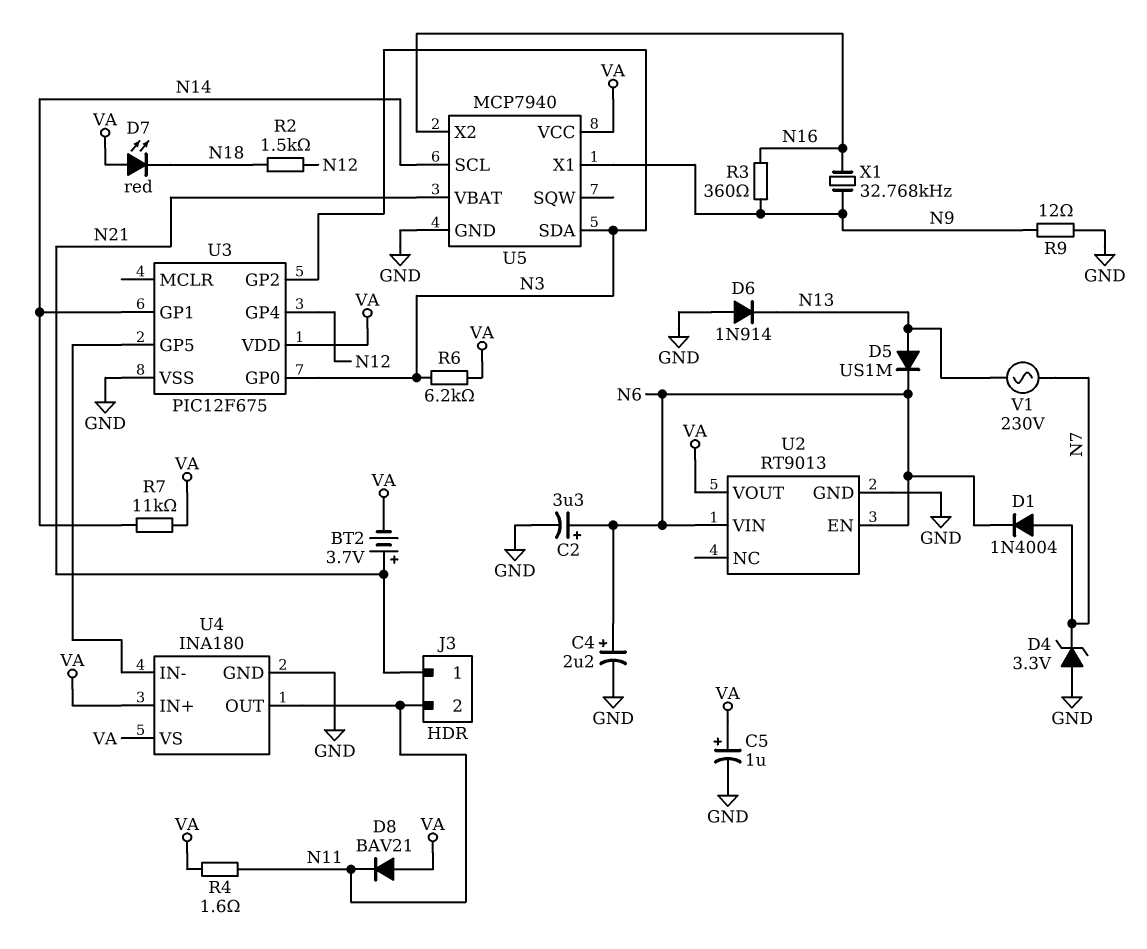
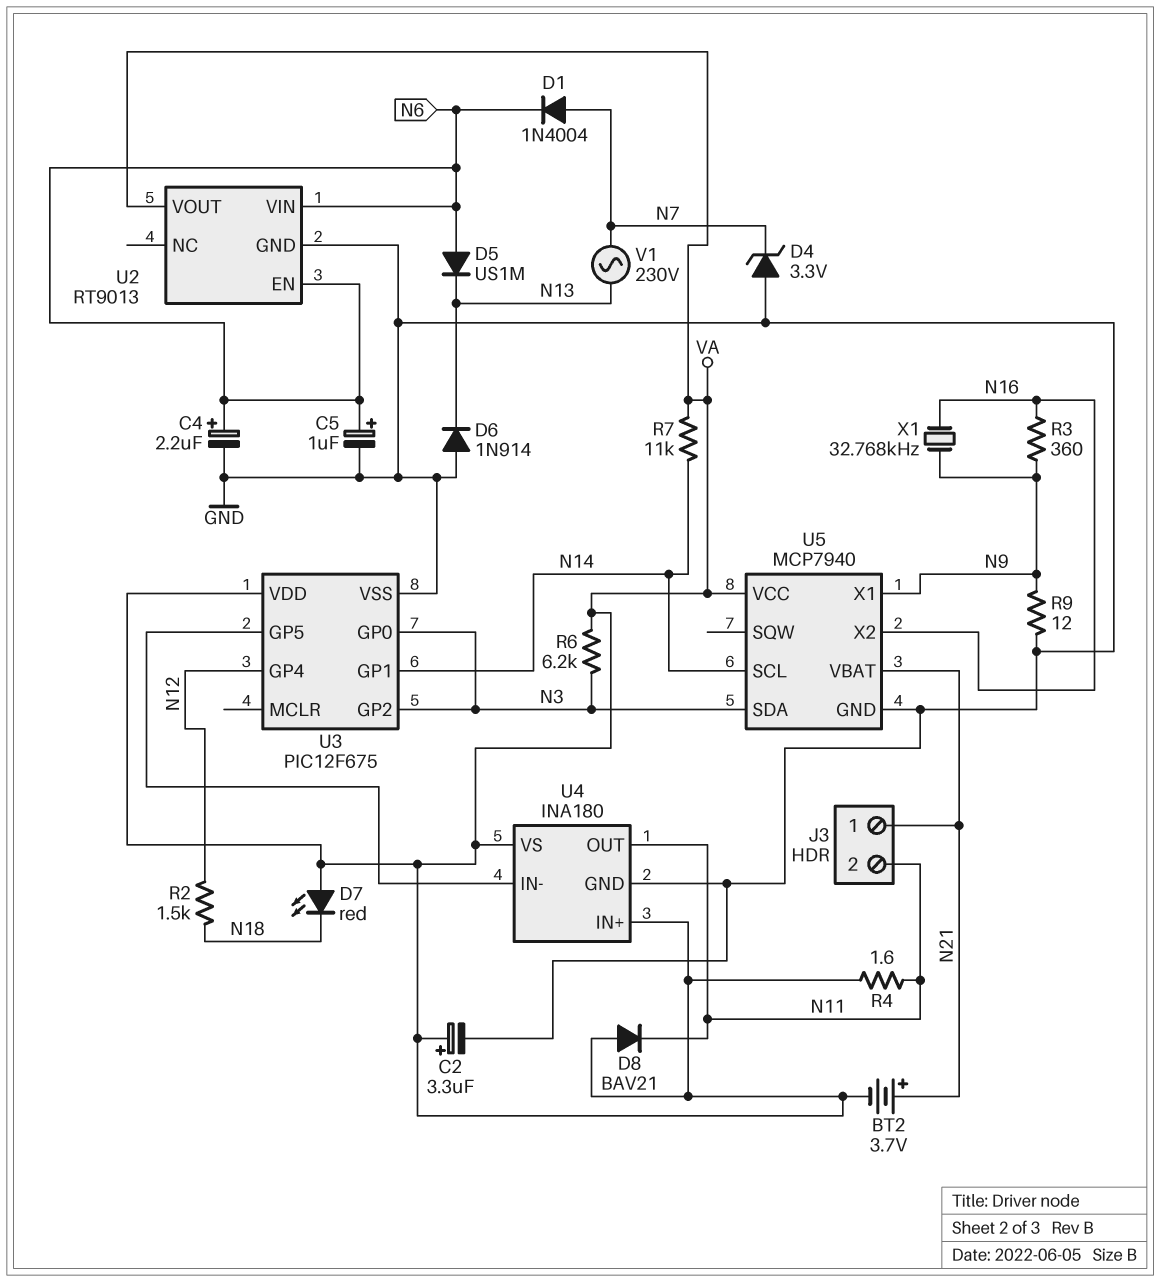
C2: 3.3uF (plus N6, minus GND) -> 3.3uF (plus VA, minus GND)
C5: 1uF (plus VA, minus GND) -> 1uF (plus N6, minus GND)
D5: diode US1M (A N13, K N6) -> diode US1M (A N6, K N13)

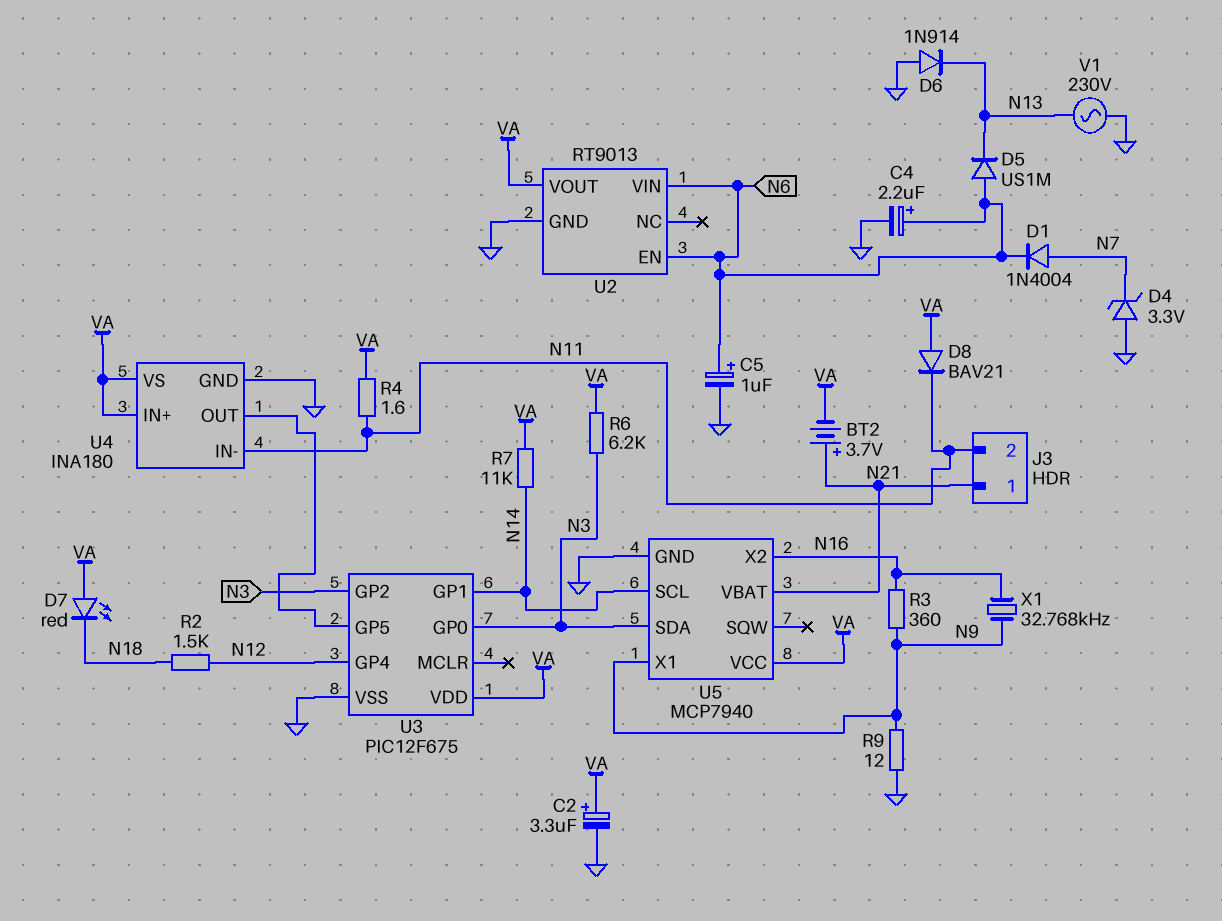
U4 pin IN-: U3/GP5 -> N11
U4 pin OUT: N11 -> U3/GP5
V1: AC 230V (N7, N13) -> AC 230V (GND, N13)

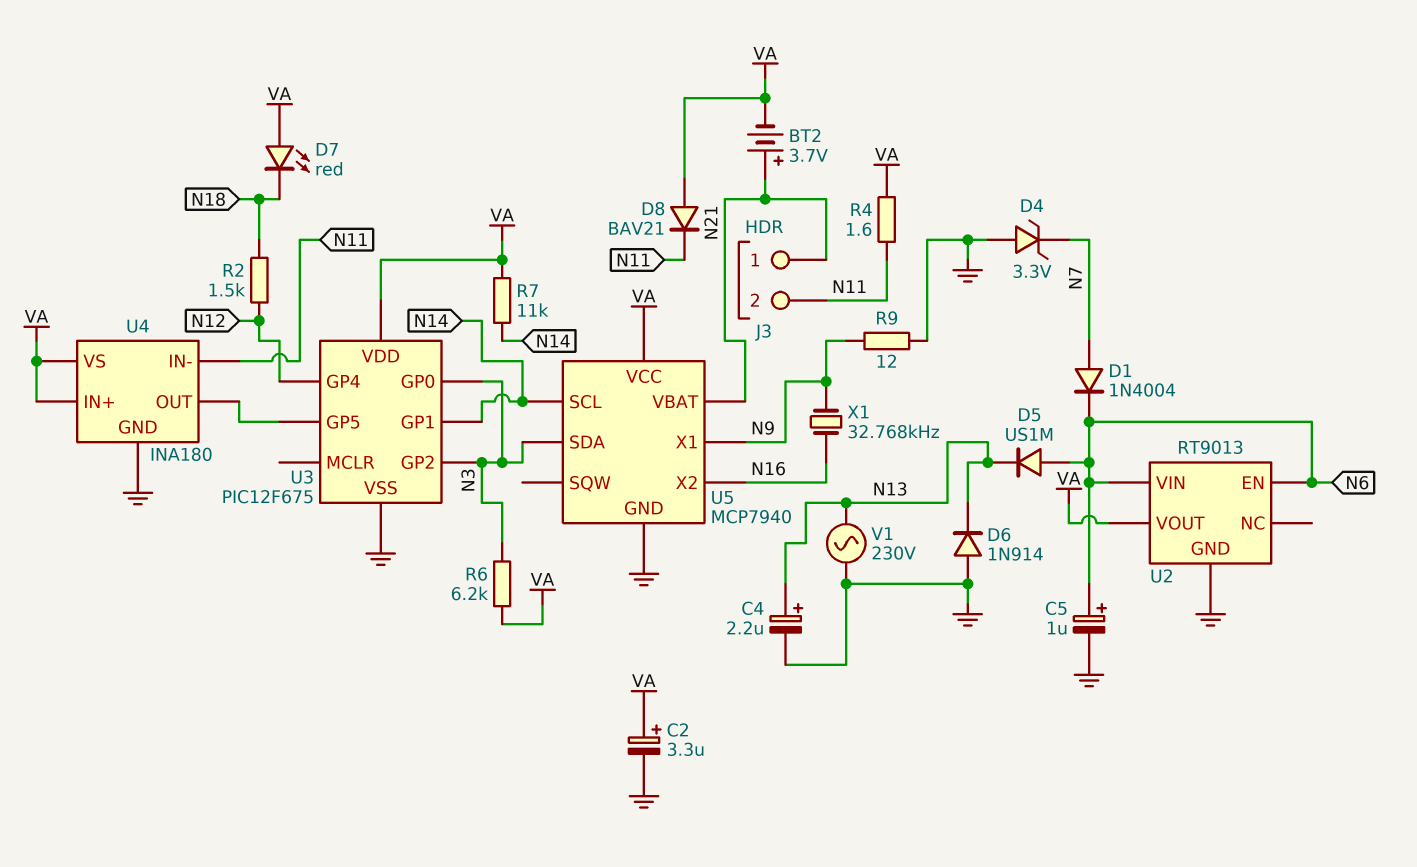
C4: 2.2uF (plus N6, minus GND) -> 2.2uF (plus N13, minus GND)
R3: 360 (N9, N16) -> none

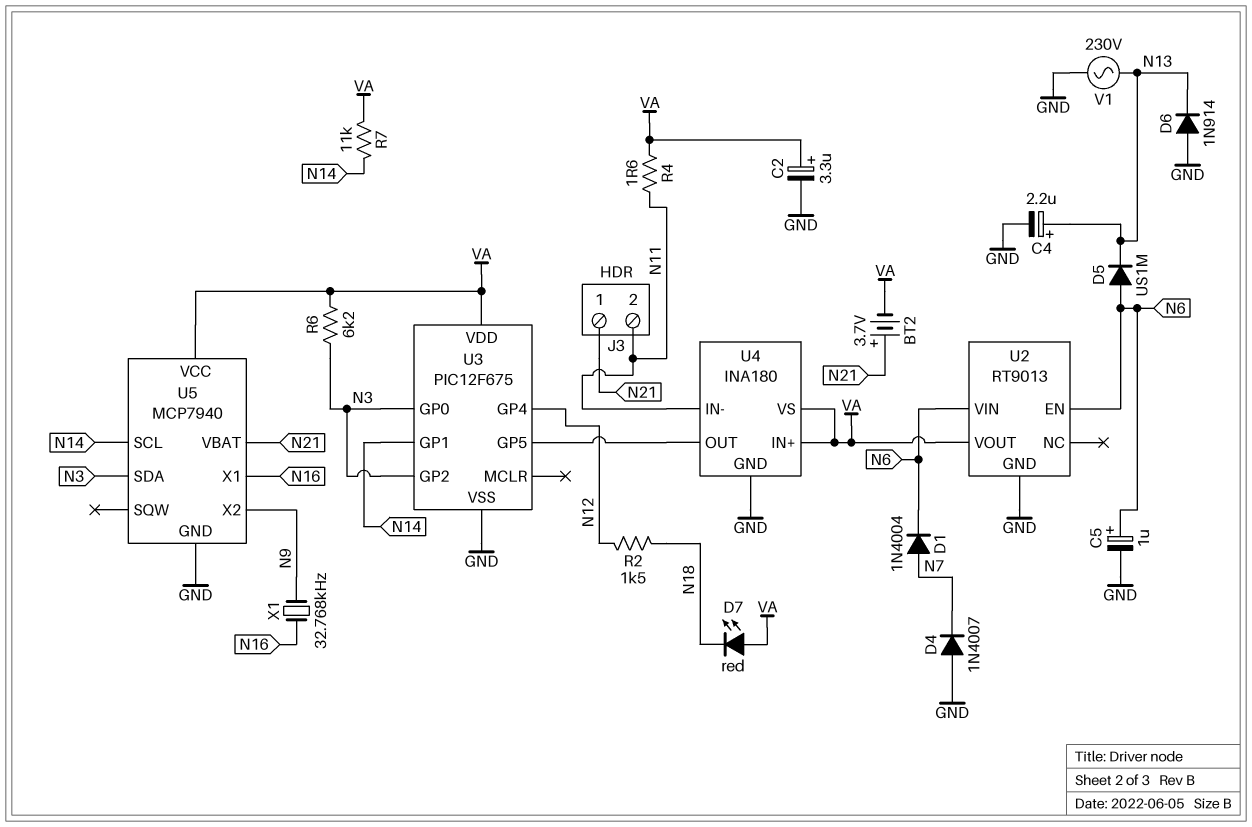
D4: zener 3.3V (A GND, K N7) -> diode 1N4007 (A GND, K N7)
D8: diode BAV21 (A VA, K N11) -> none
R9: 12 (GND, N9) -> none
U5 pin X1: N9 -> N16
U5 pin X2: N16 -> N9

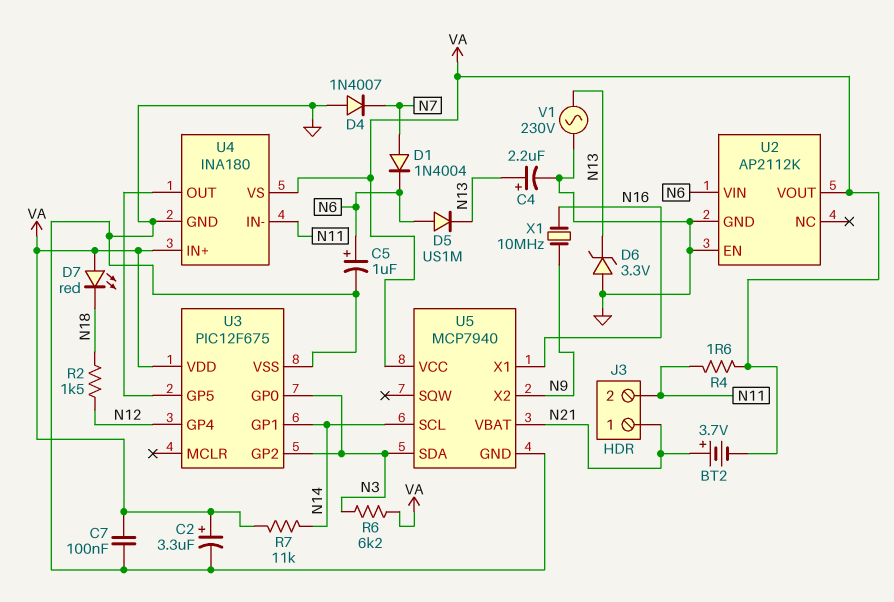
C7: none -> 100nF (GND, VA)
D6: diode 1N914 (A GND, K N13) -> zener 3.3V (A GND, K N13)
U2: RT9013 -> AP2112K
U2 pin EN: N6 -> GND
X1: 32.768kHz (N9, N16) -> 10MHz (N9, N16)

